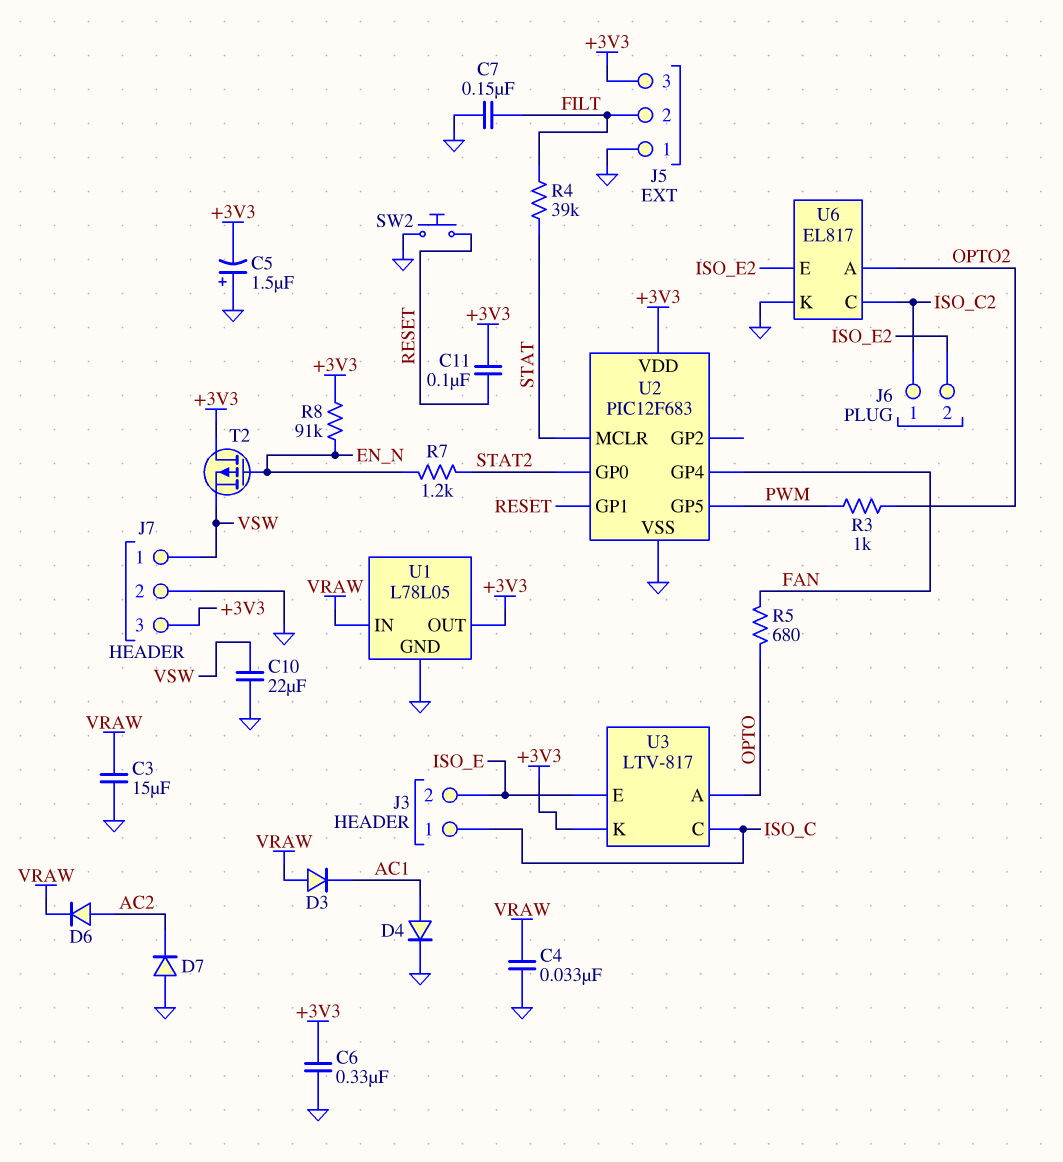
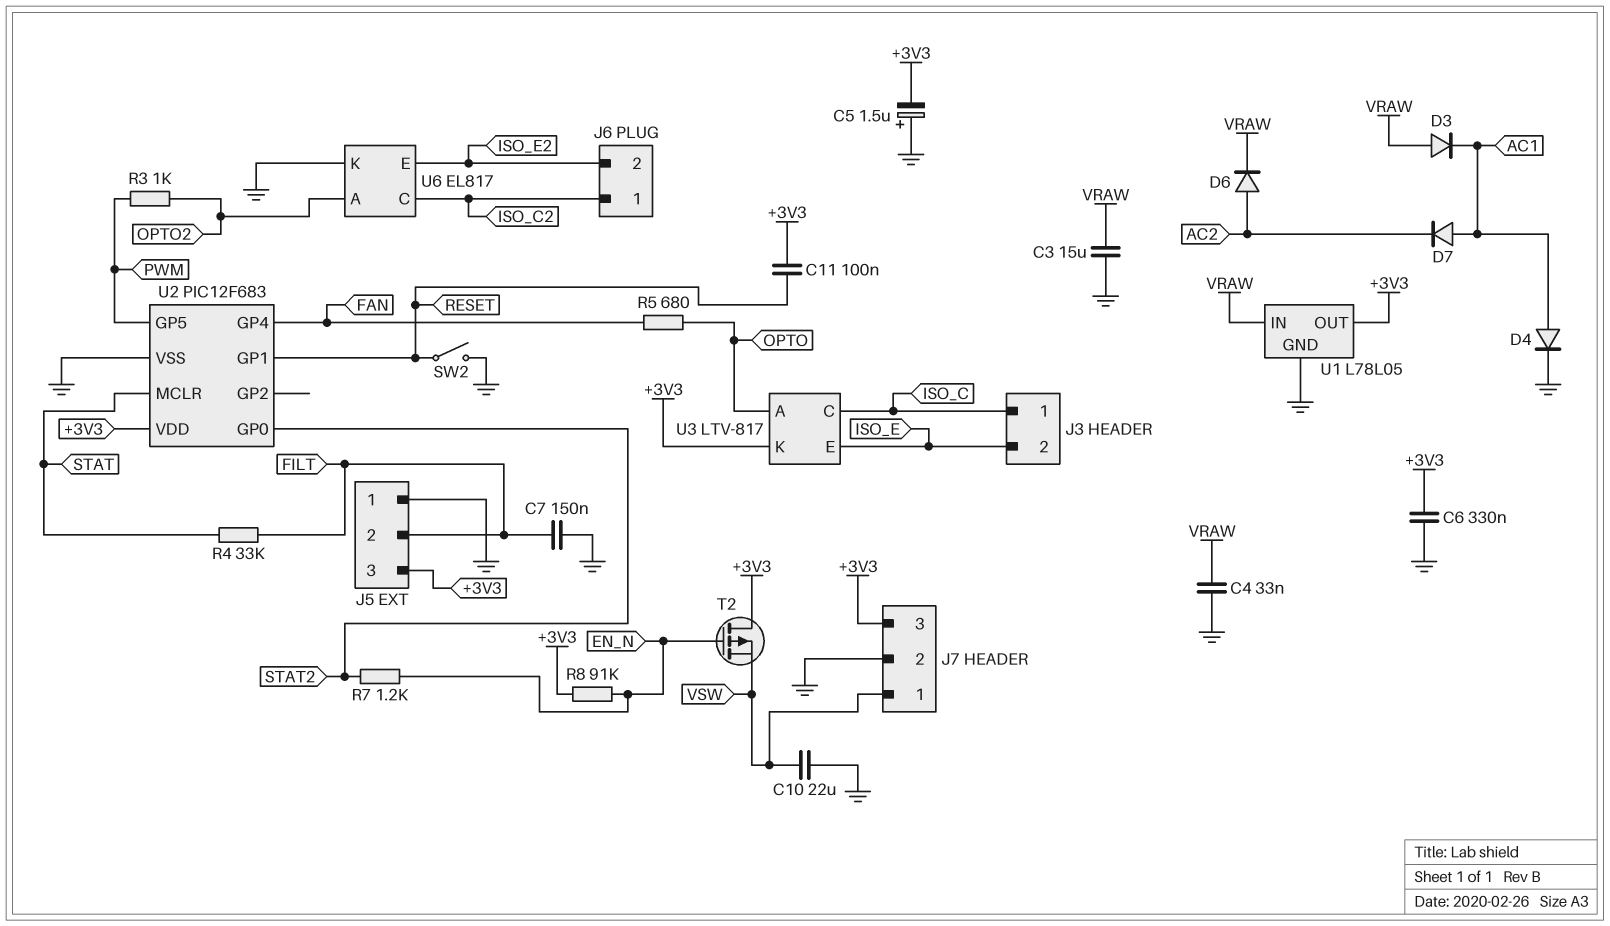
D7: diode (A GND, K AC2) -> diode (A AC1, K AC2)
R4: 39k (FILT, STAT) -> 33k (FILT, STAT)
SW2: button (GND, RESET) -> switch (GND, RESET)

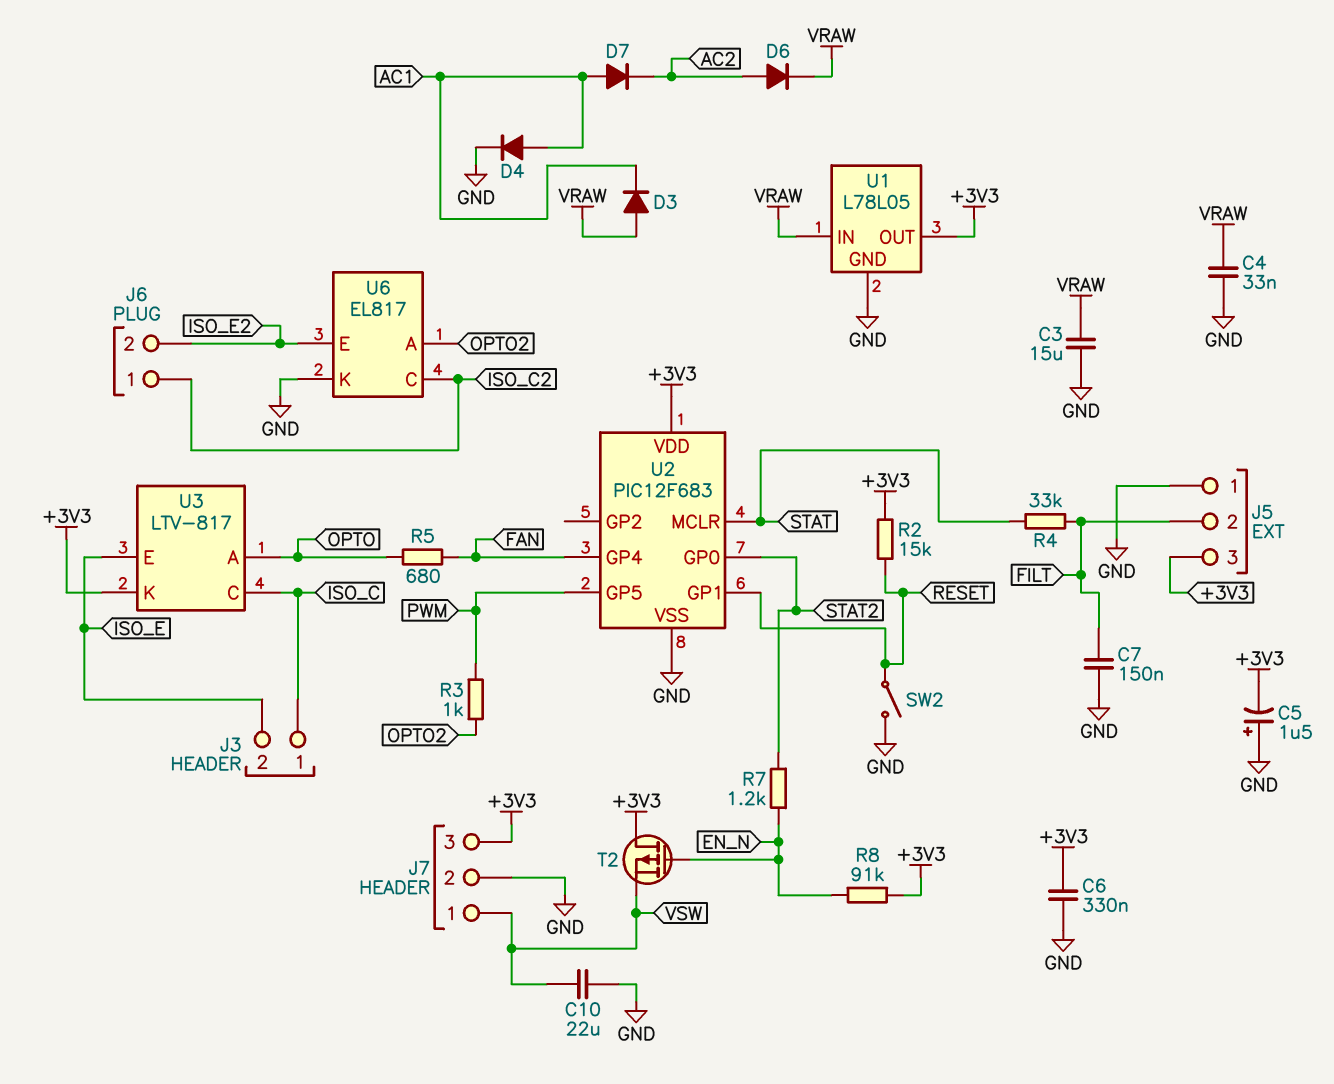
C11: 100nF (+3V3, RESET) -> none
R2: none -> 15k (+3V3, RESET)

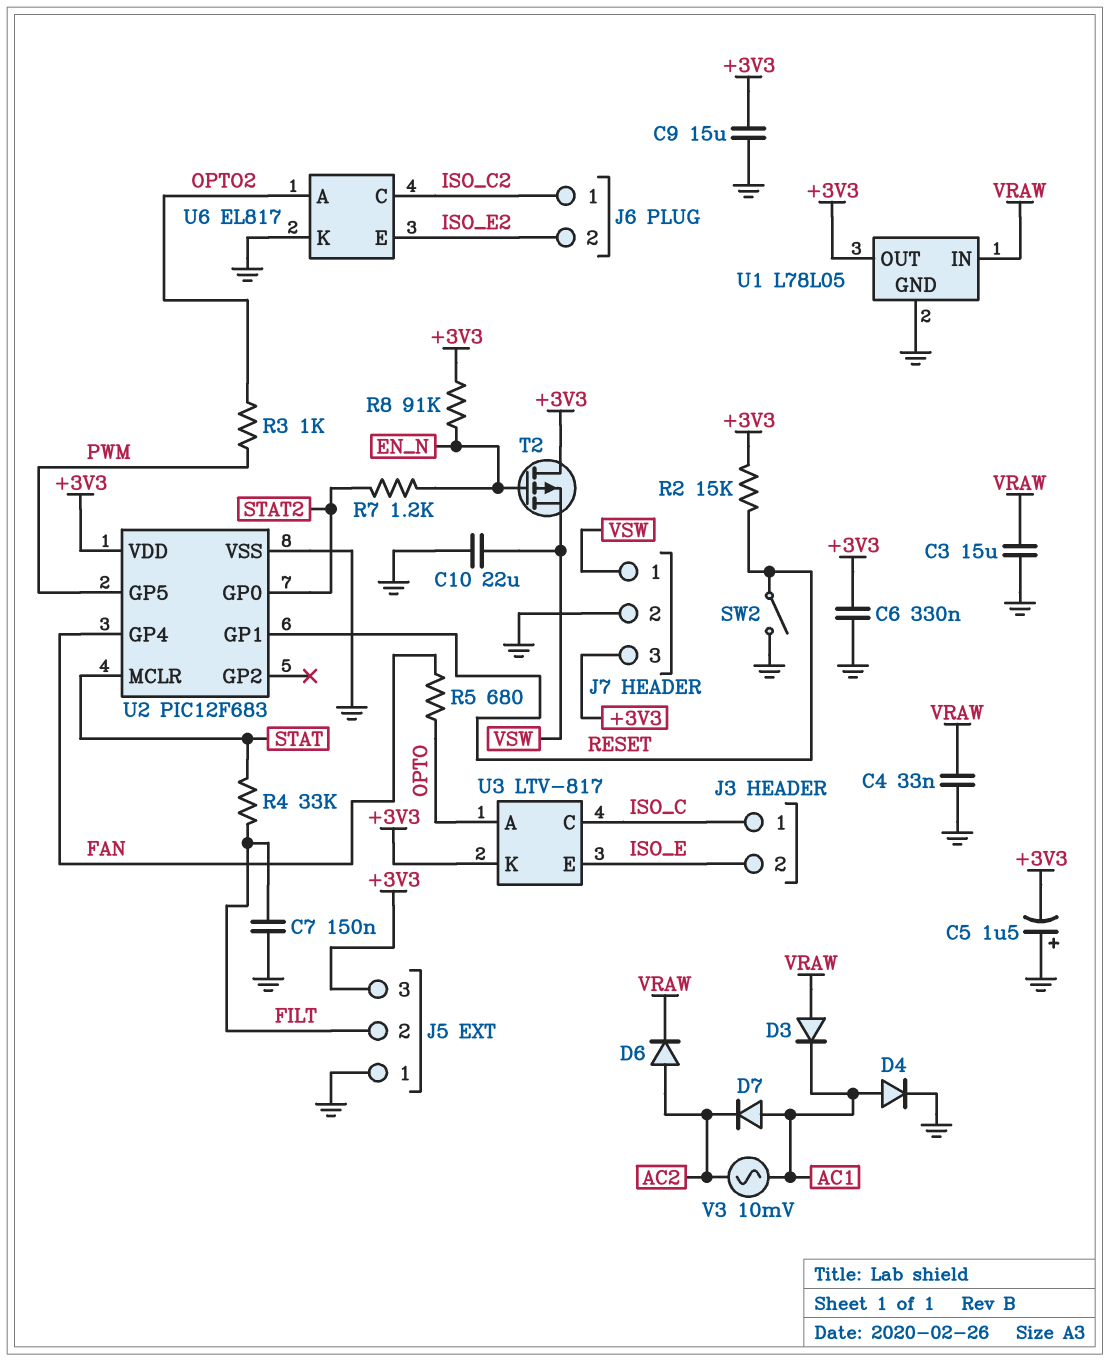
C9: none -> 15uF (+3V3, GND)
V3: none -> AC 10mV (AC1, AC2)

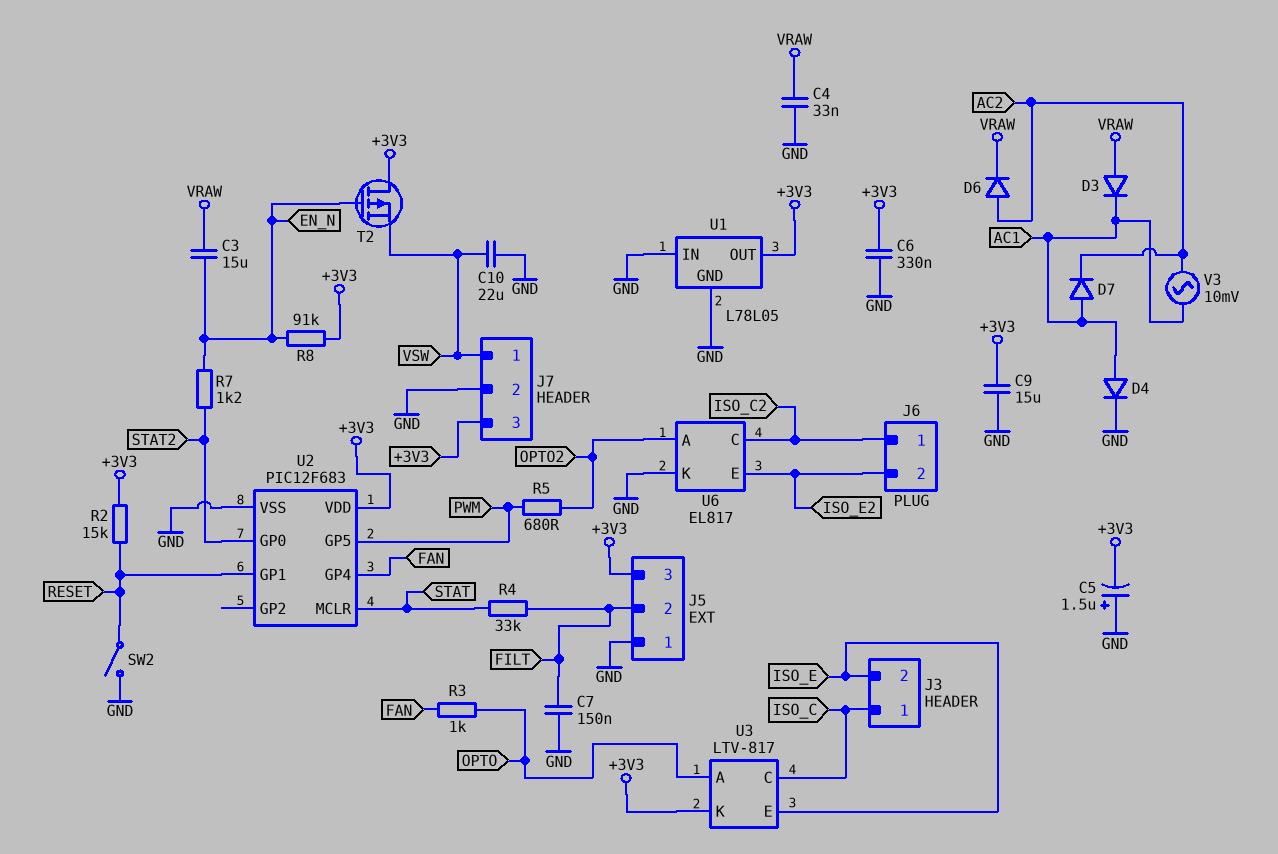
C3: 15uF (GND, VRAW) -> 15uF (EN_N, VRAW)
R3: 1k (OPTO2, PWM) -> 1k (FAN, OPTO)
R5: 680 (FAN, OPTO) -> 680 (OPTO2, PWM)
U1 pin IN: VRAW -> GND

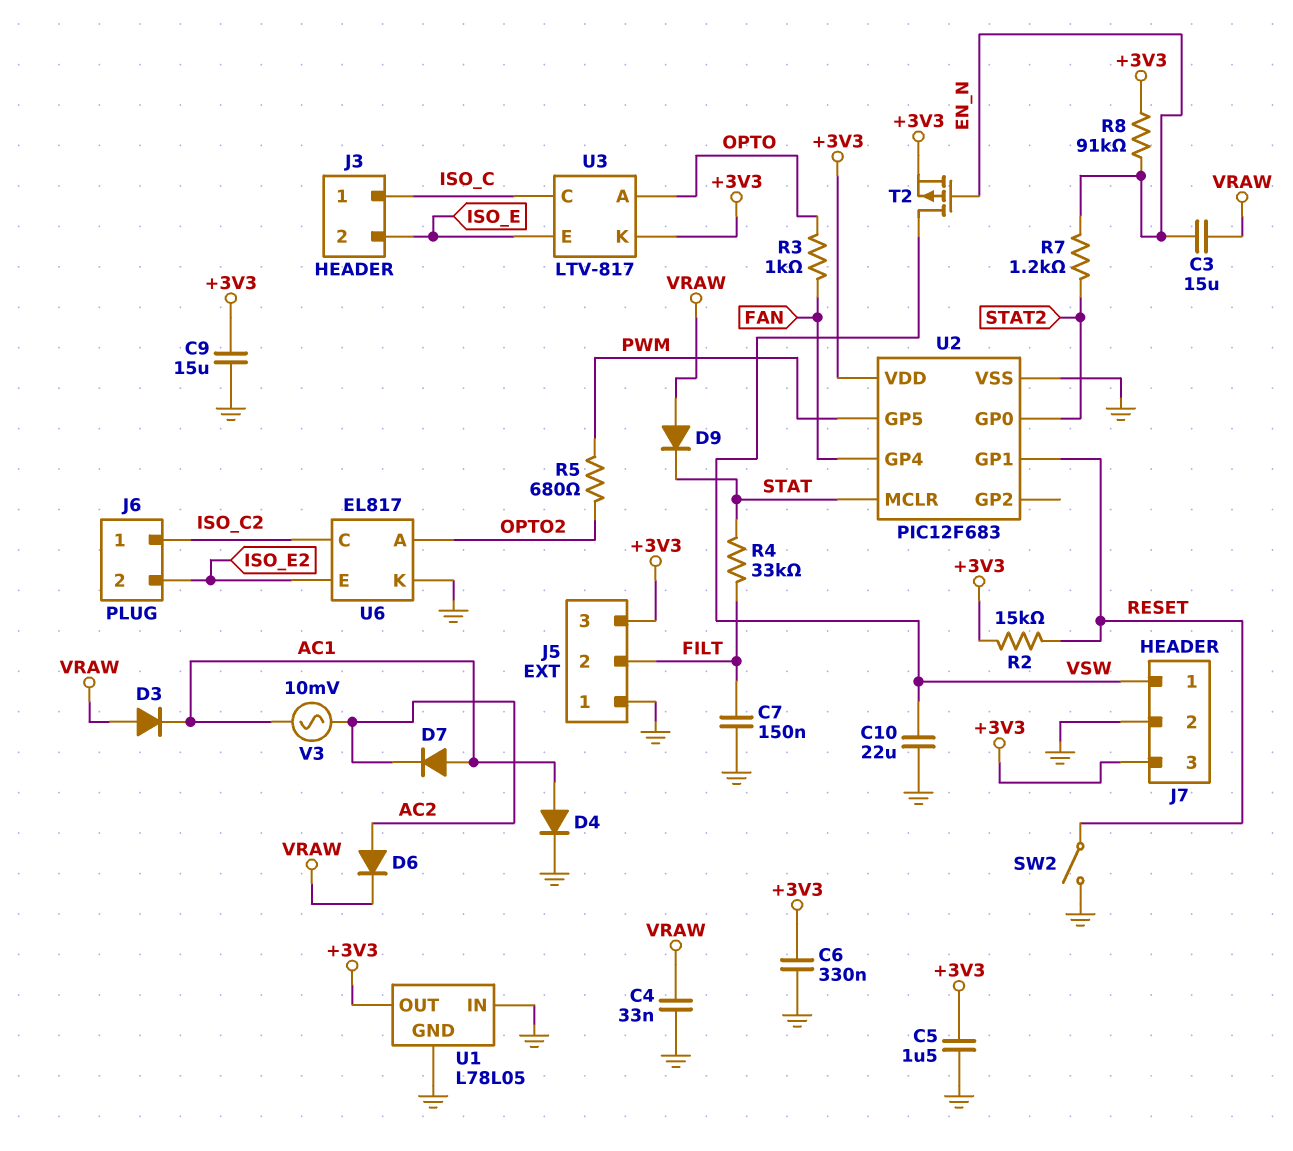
C5: 1.5uF (plus GND, minus +3V3) -> 1.5uF (+3V3, GND)
D9: none -> diode (A VRAW, K STAT)
T2: PMOS (G EN_N, D +3V3, S VSW) -> PMOS (G EN_N, D VSW, S +3V3)

